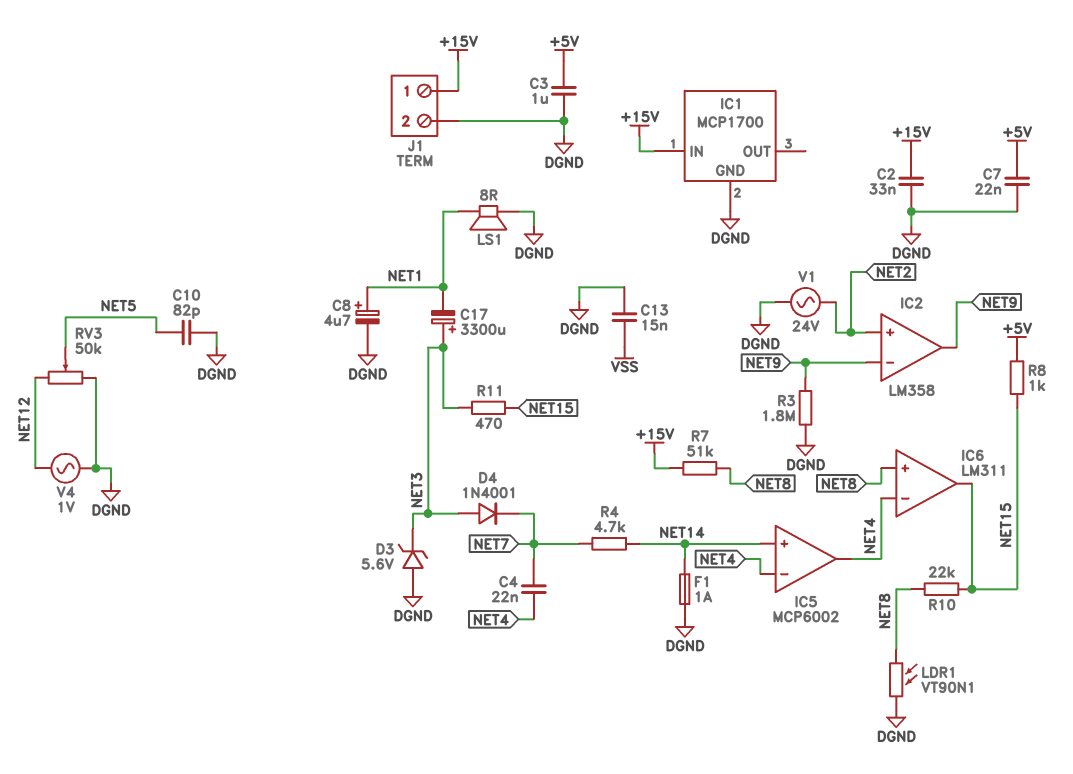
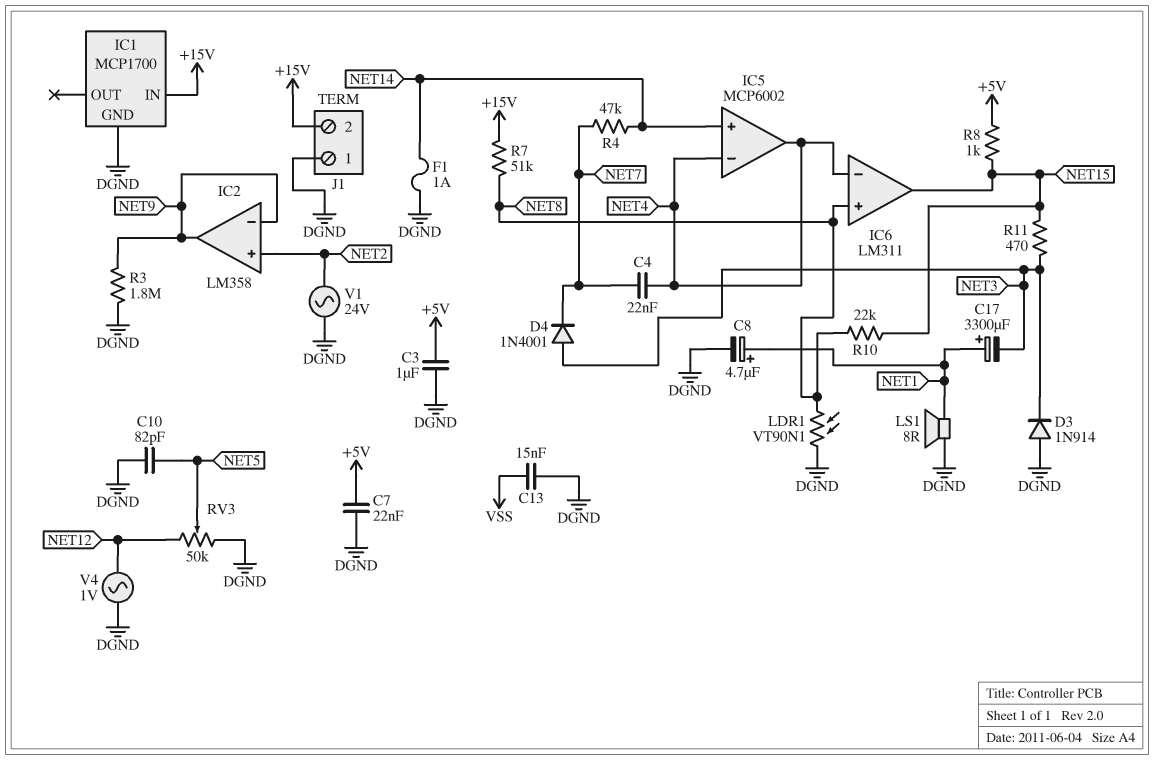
C2: 33nF (+15V, DGND) -> none
C17: 3300uF (plus NET3, minus NET1) -> 3300uF (plus NET1, minus NET3)
D3: zener 5.6V (A DGND, K NET3) -> diode 1N914 (A DGND, K NET3)
J1 pin 1: +15V -> DGND
J1 pin 2: DGND -> +15V
R4: 4.7k (NET7, NET14) -> 47k (NET7, NET14)

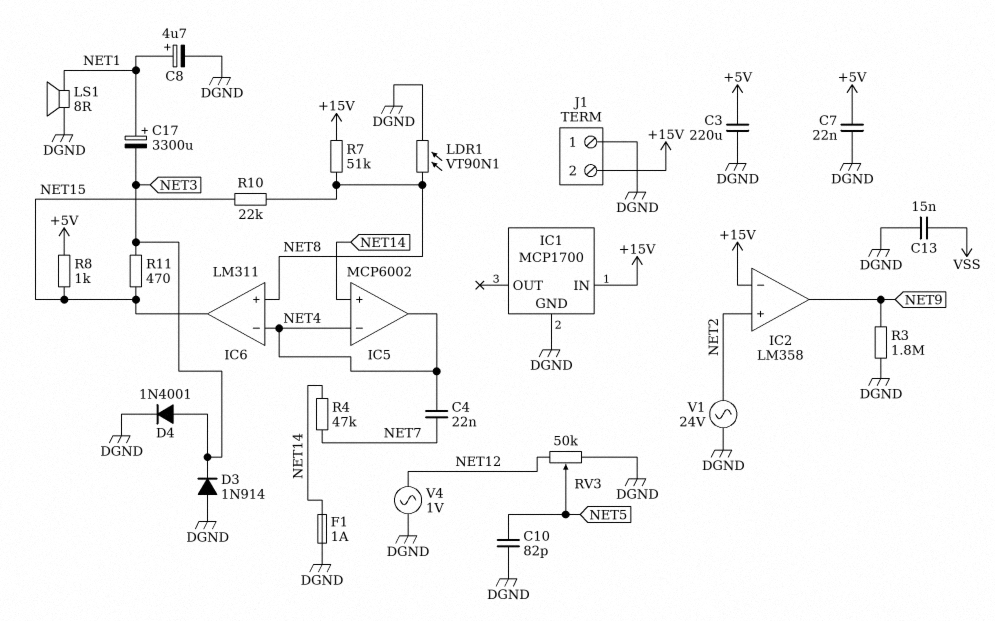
C3: 1uF (+5V, DGND) -> 220uF (+5V, DGND)
D4: diode 1N4001 (A NET3, K NET7) -> diode 1N4001 (A NET3, K DGND)
IC2 pin in-: NET9 -> +15V

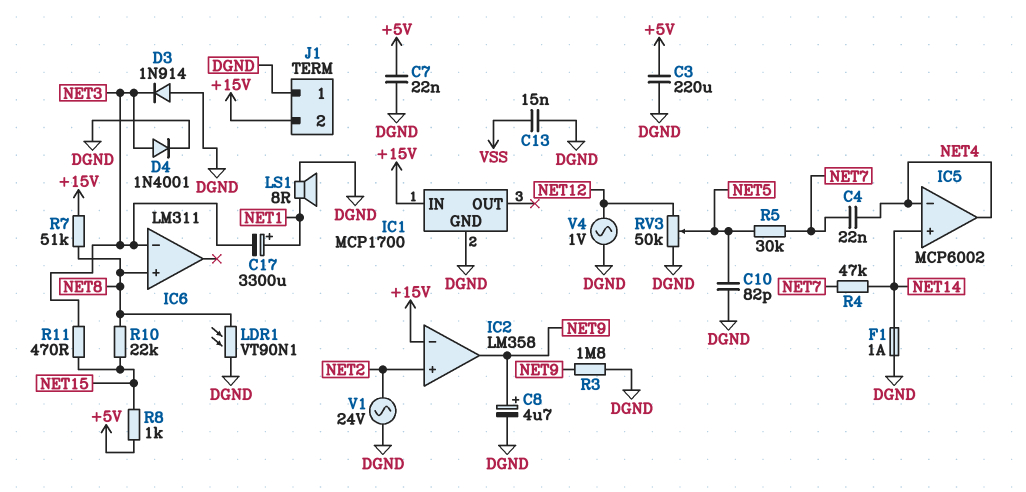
C8: 4.7uF (plus NET1, minus DGND) -> 4.7uF (plus NET9, minus DGND)
IC6 pin in-: NET4 -> NET3
IC6 pin out: NET15 -> none
R5: none -> 30k (NET5, NET7)

